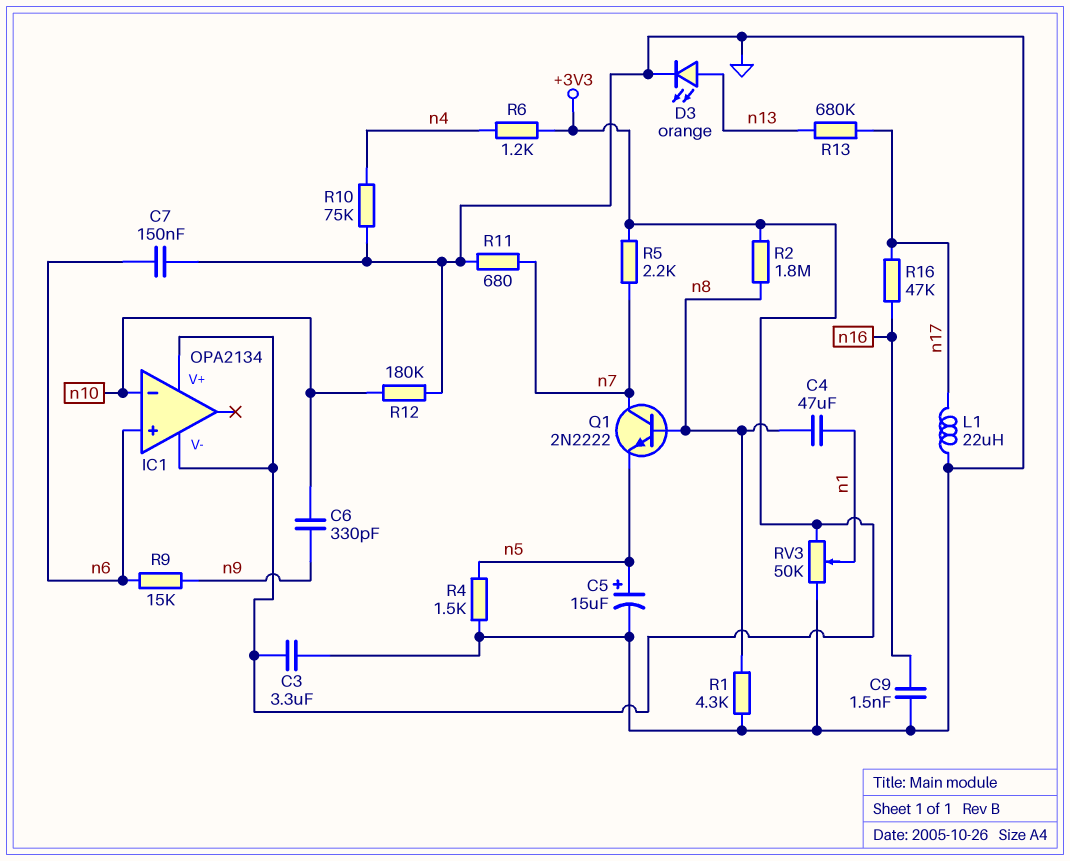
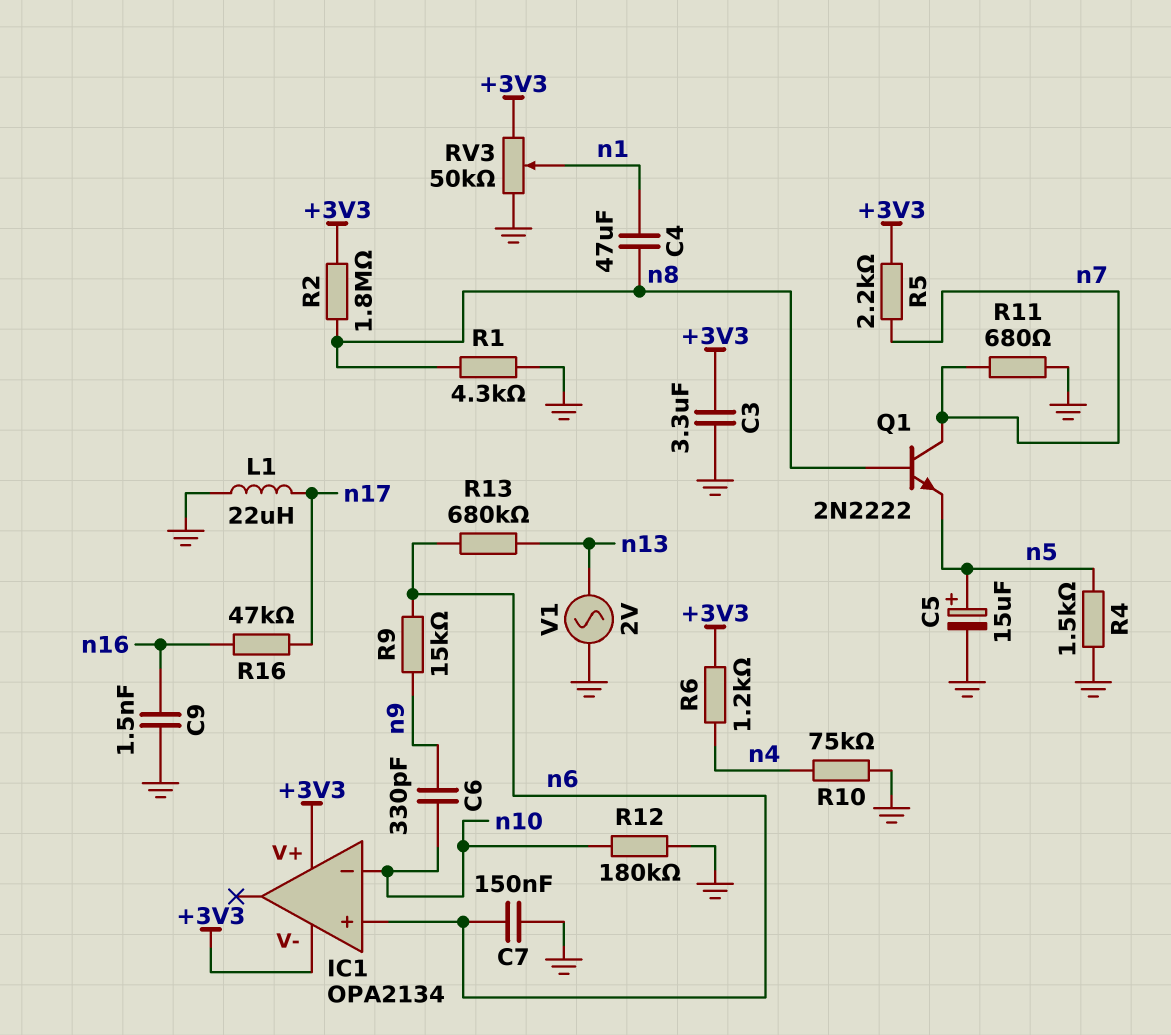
D3: LED orange (A n13, K GND) -> none
R13: 680k (n13, n17) -> 680k (n6, n13)
V1: none -> AC 2V (GND, n13)

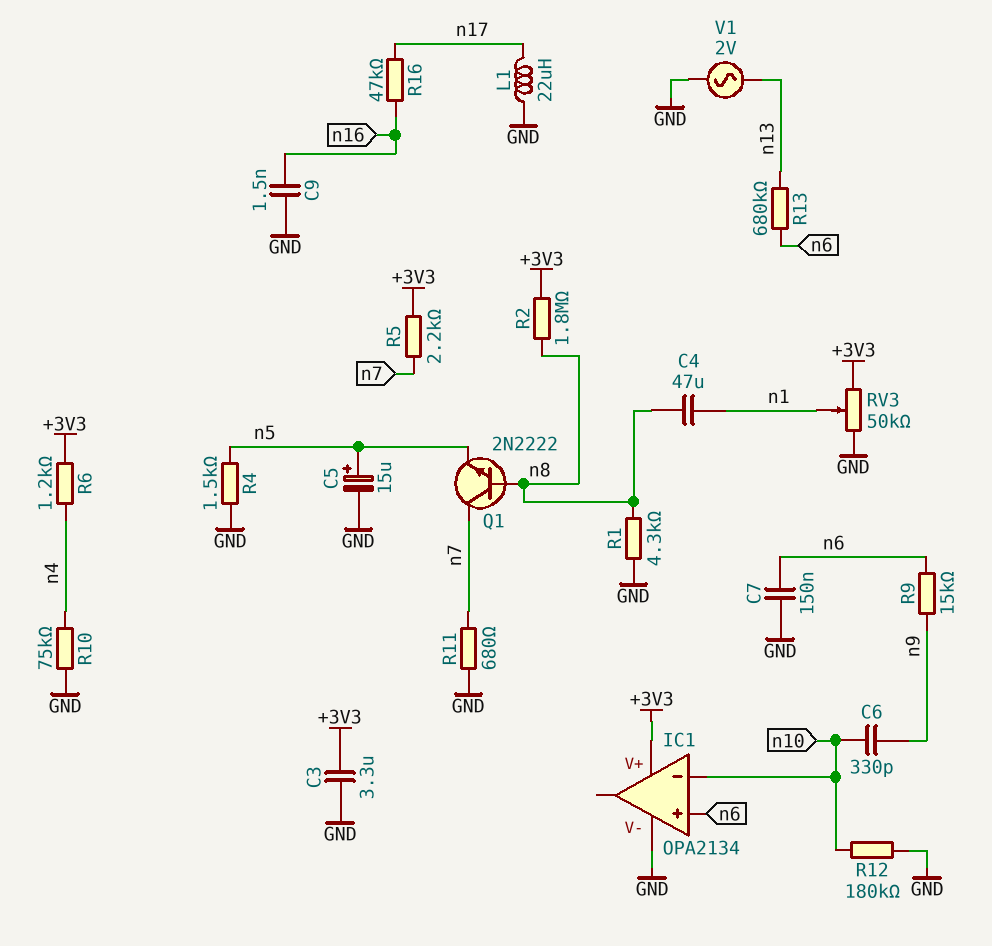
IC1 pin V-: +3V3 -> GND

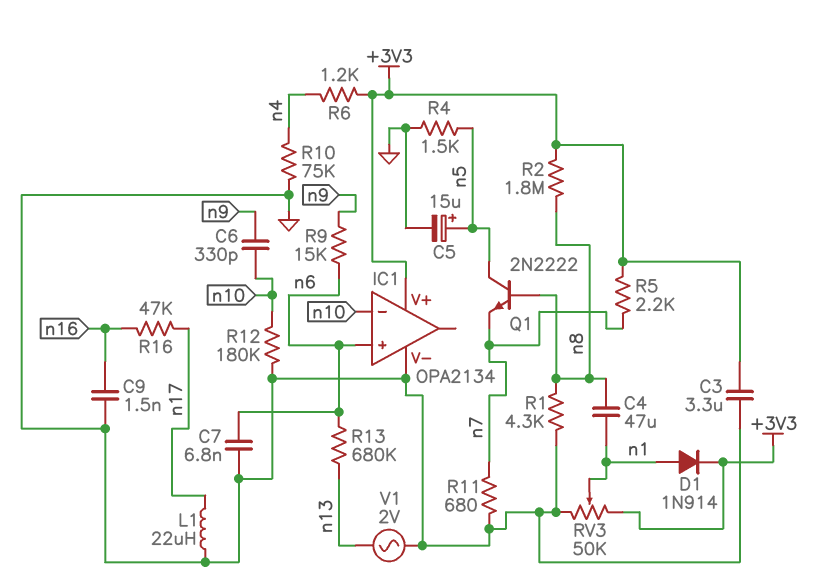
C7: 150nF (GND, n6) -> 6.8nF (GND, n6)
D1: none -> diode 1N914 (A n1, K +3V3)
Q1: NPN 2N2222 (B n8, C n7, E n5) -> NPN 2N2222 (B n8, C n5, E n7)

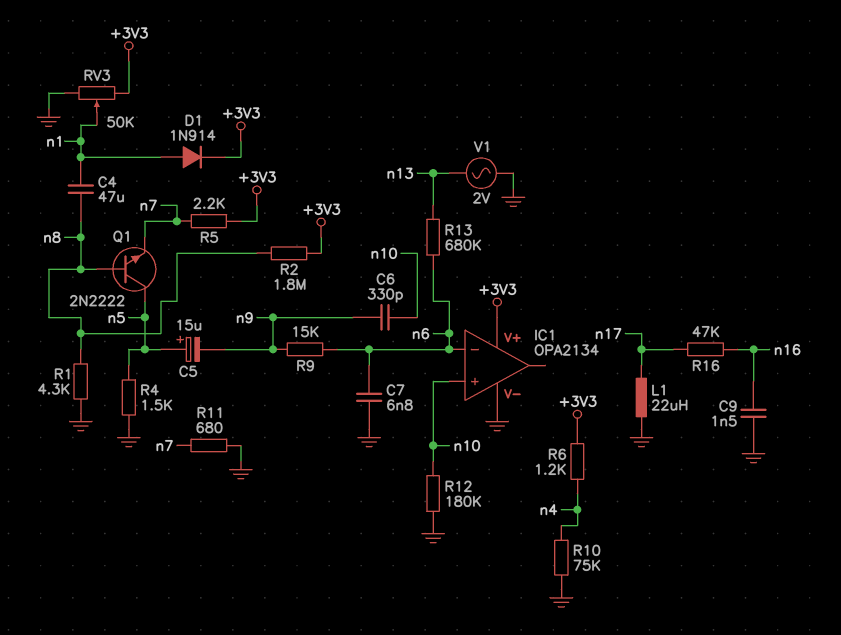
C3: 3.3uF (+3V3, GND) -> none
C5: 15uF (plus n5, minus GND) -> 15uF (plus n5, minus n9)
IC1 pin in+: n6 -> n10
IC1 pin in-: n10 -> n6

